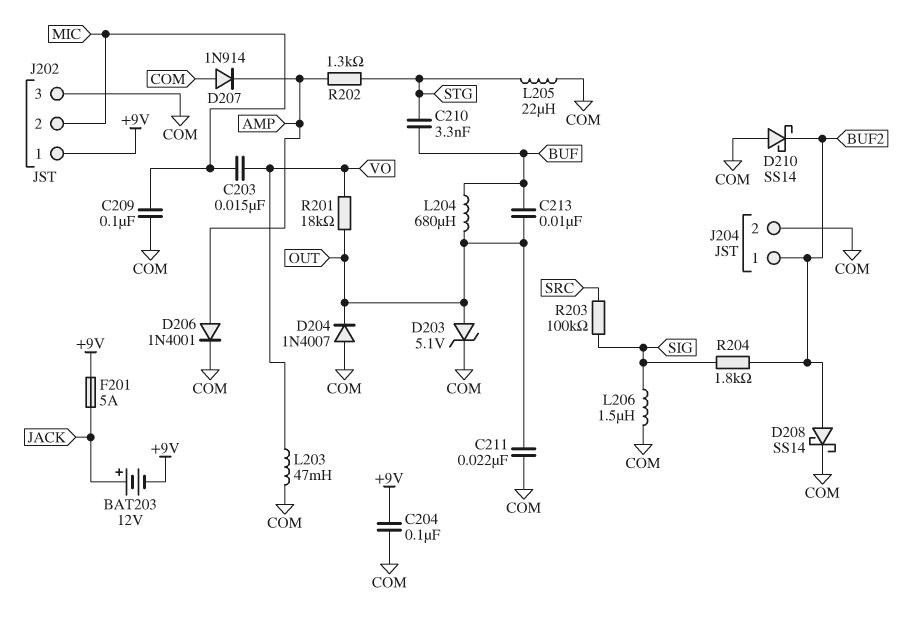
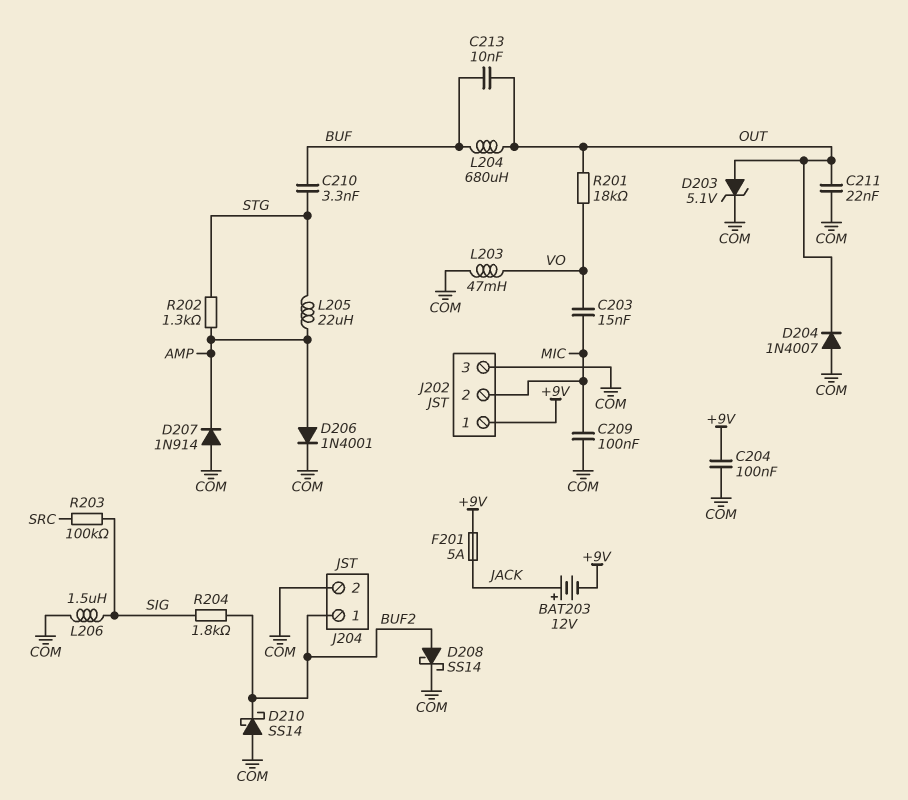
L205: 22uH (COM, STG) -> 22uH (AMP, STG)

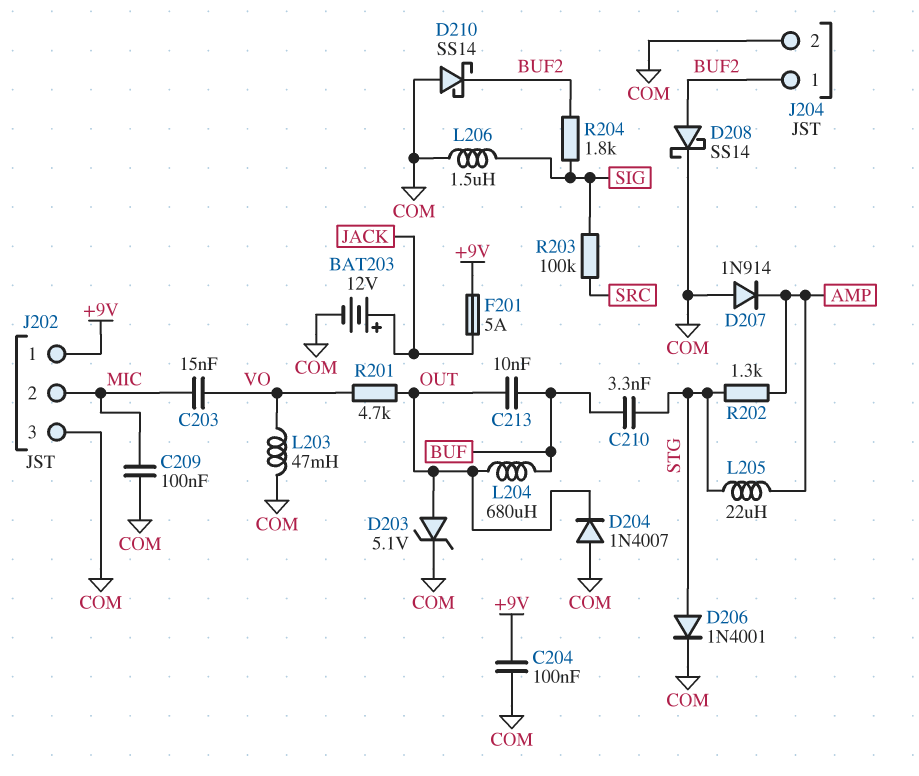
BAT203: 12V (plus JACK, minus +9V) -> 12V (plus JACK, minus COM)
C211: 22nF (COM, OUT) -> none
D206: diode 1N4001 (A AMP, K COM) -> diode 1N4001 (A STG, K COM)
R201: 18k (OUT, VO) -> 4.7k (OUT, VO)

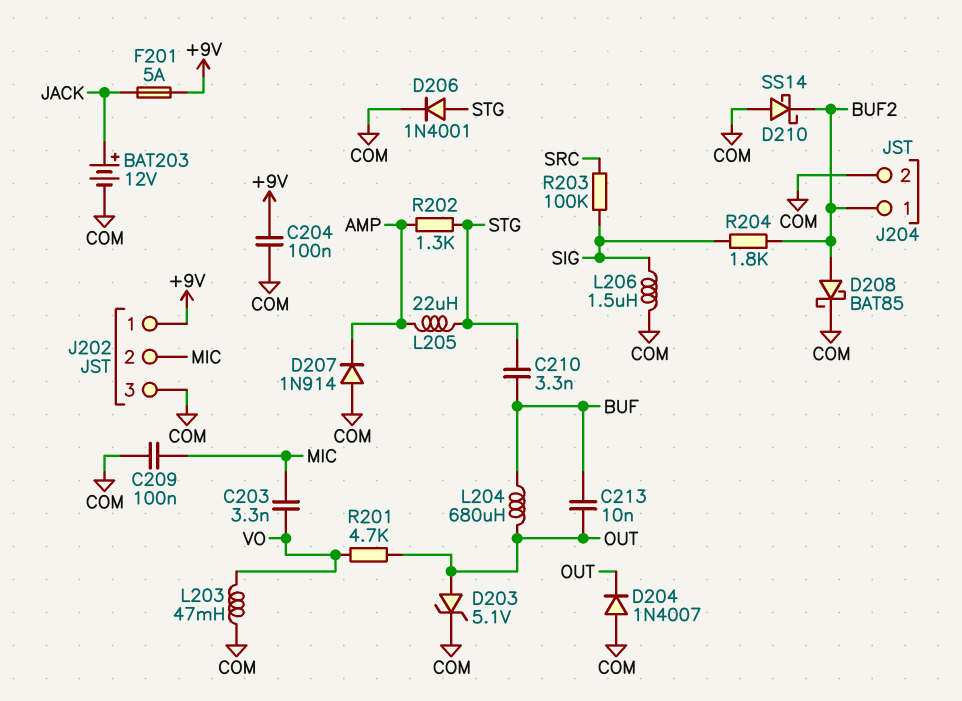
C203: 15nF (MIC, VO) -> 3.3nF (MIC, VO)
D208: schottky SS14 (A BUF2, K COM) -> schottky BAT85 (A BUF2, K COM)

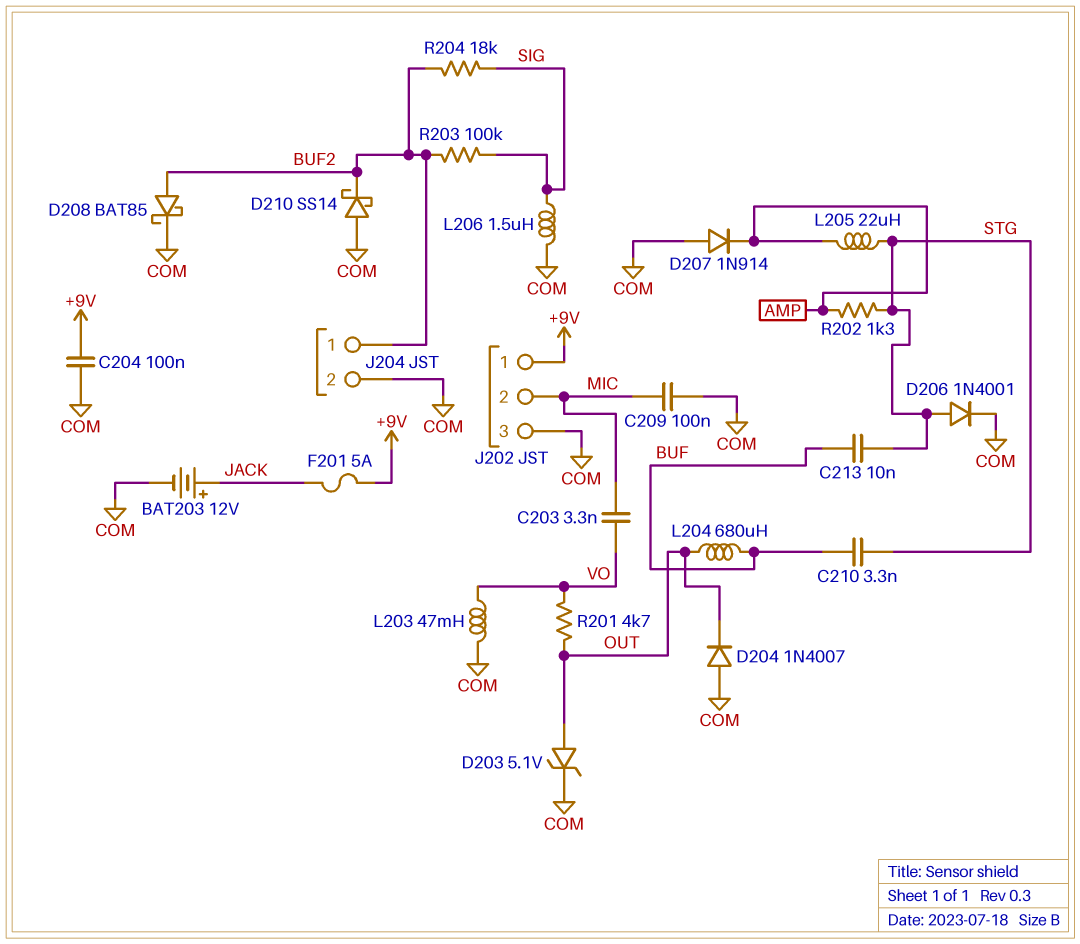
C213: 10nF (BUF, OUT) -> 10nF (BUF, STG)
R203: 100k (SIG, SRC) -> 100k (BUF2, SIG)
R204: 1.8k (BUF2, SIG) -> 18k (BUF2, SIG)

